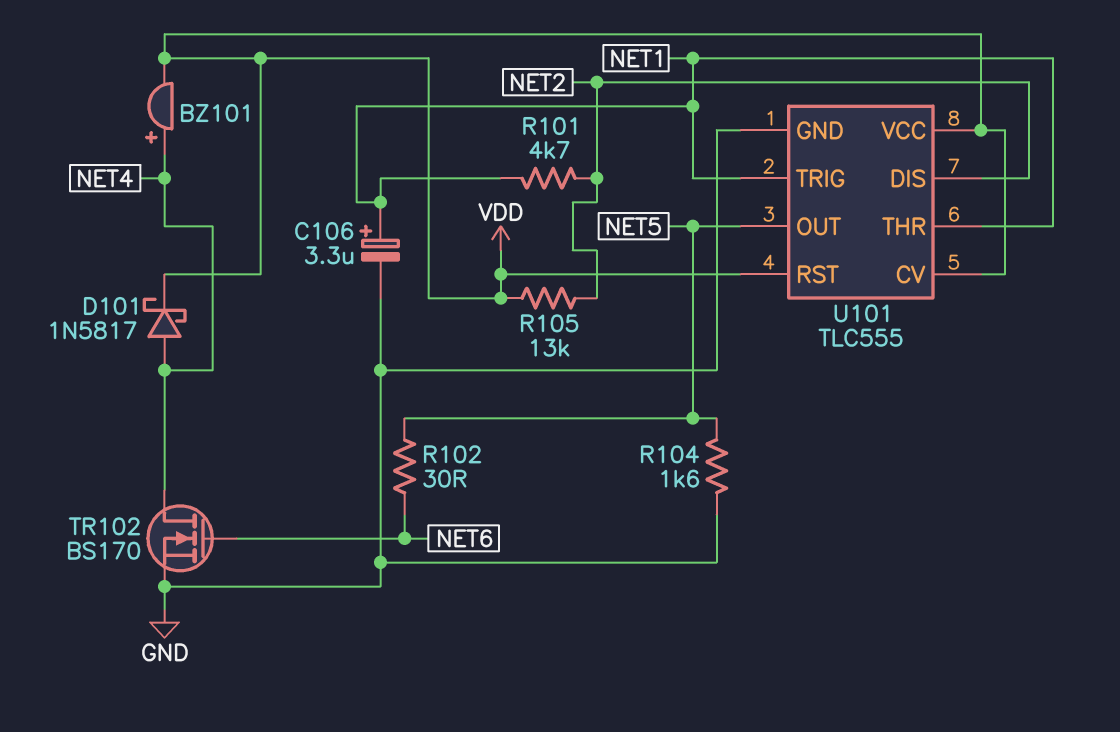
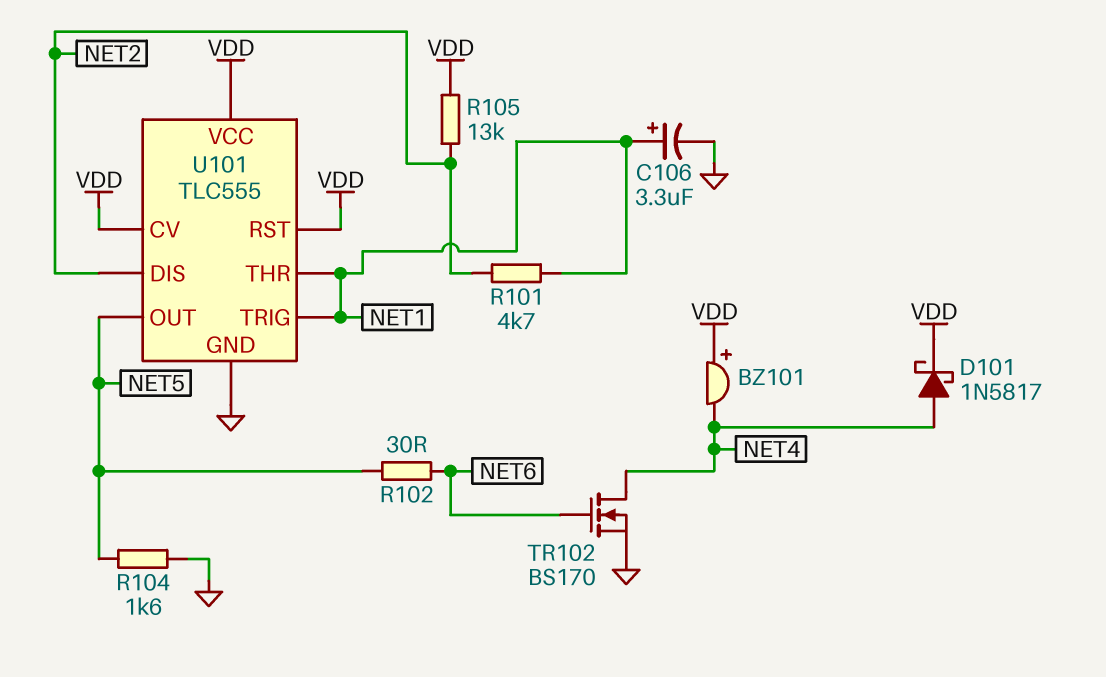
BZ101: buzzer (plus NET4, minus VDD) -> buzzer (plus VDD, minus NET4)

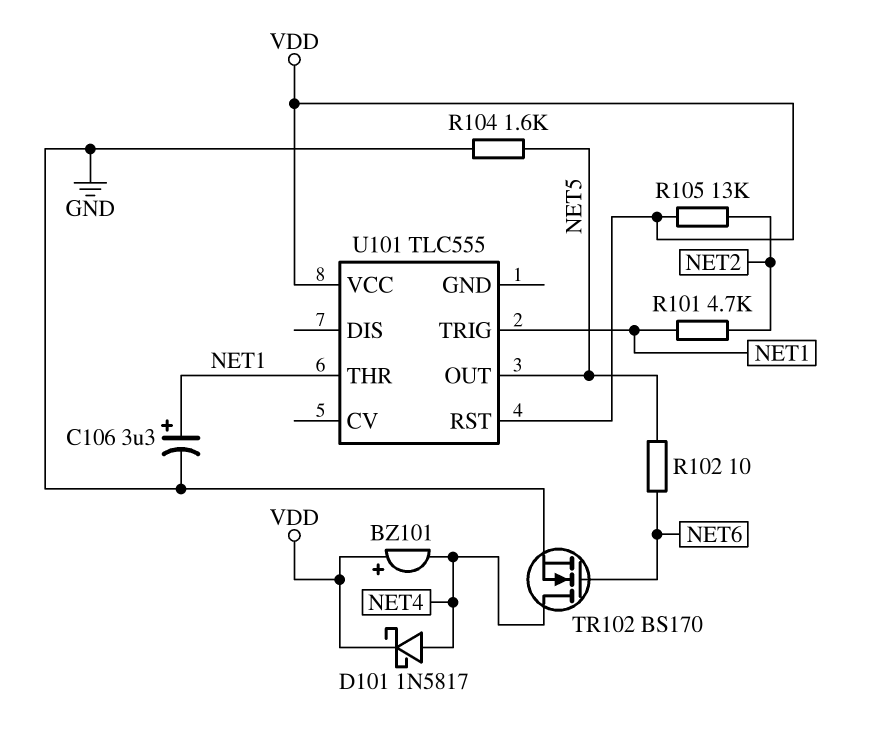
R102: 30 (NET5, NET6) -> 10 (NET5, NET6)
U101 pin CV: VDD -> none
U101 pin DIS: NET2 -> none
U101 pin GND: GND -> none

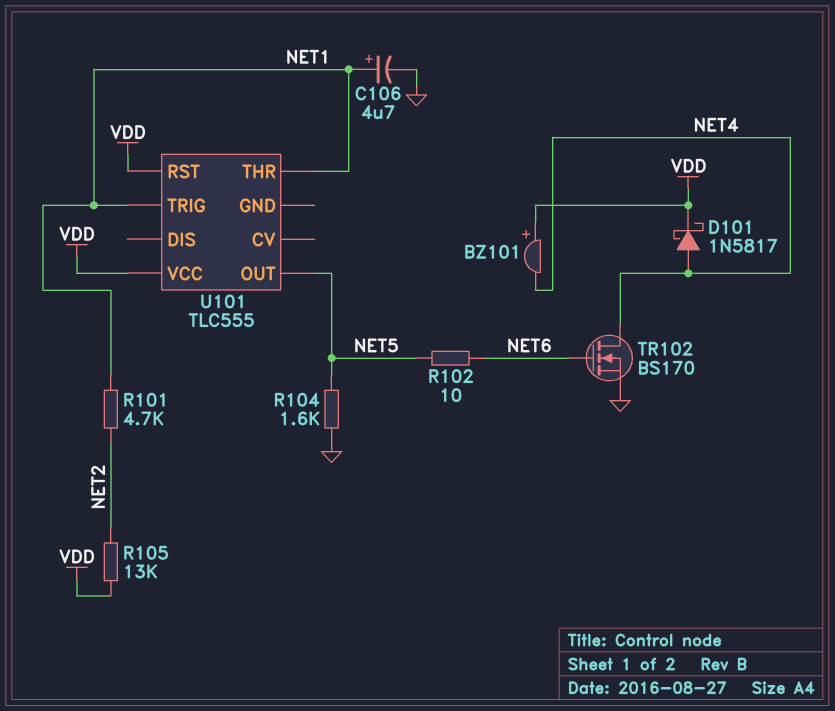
C106: 3.3uF (plus NET1, minus GND) -> 4.7uF (plus NET1, minus GND)

